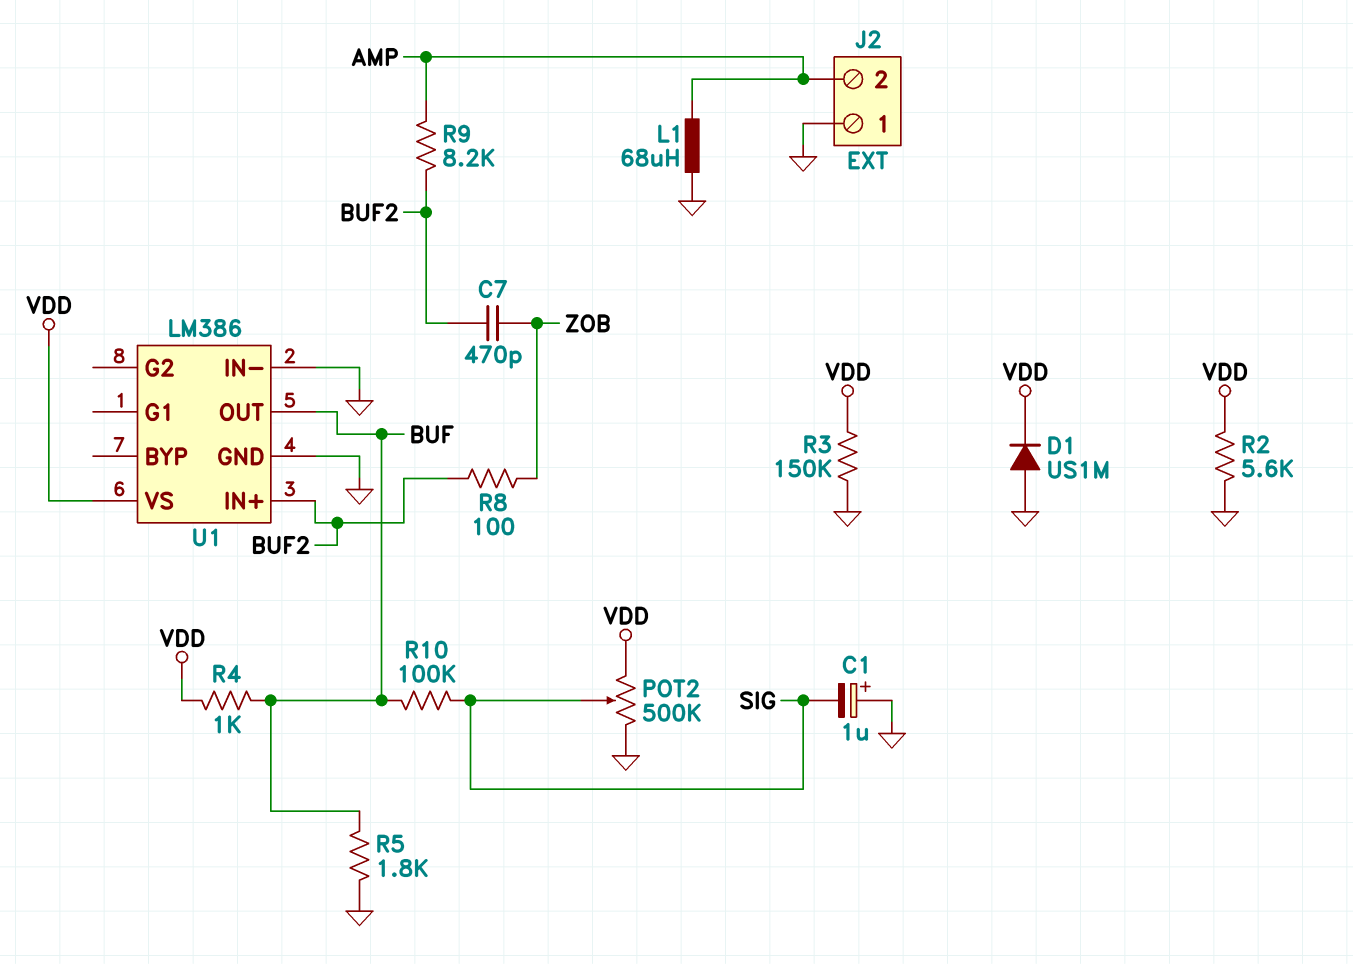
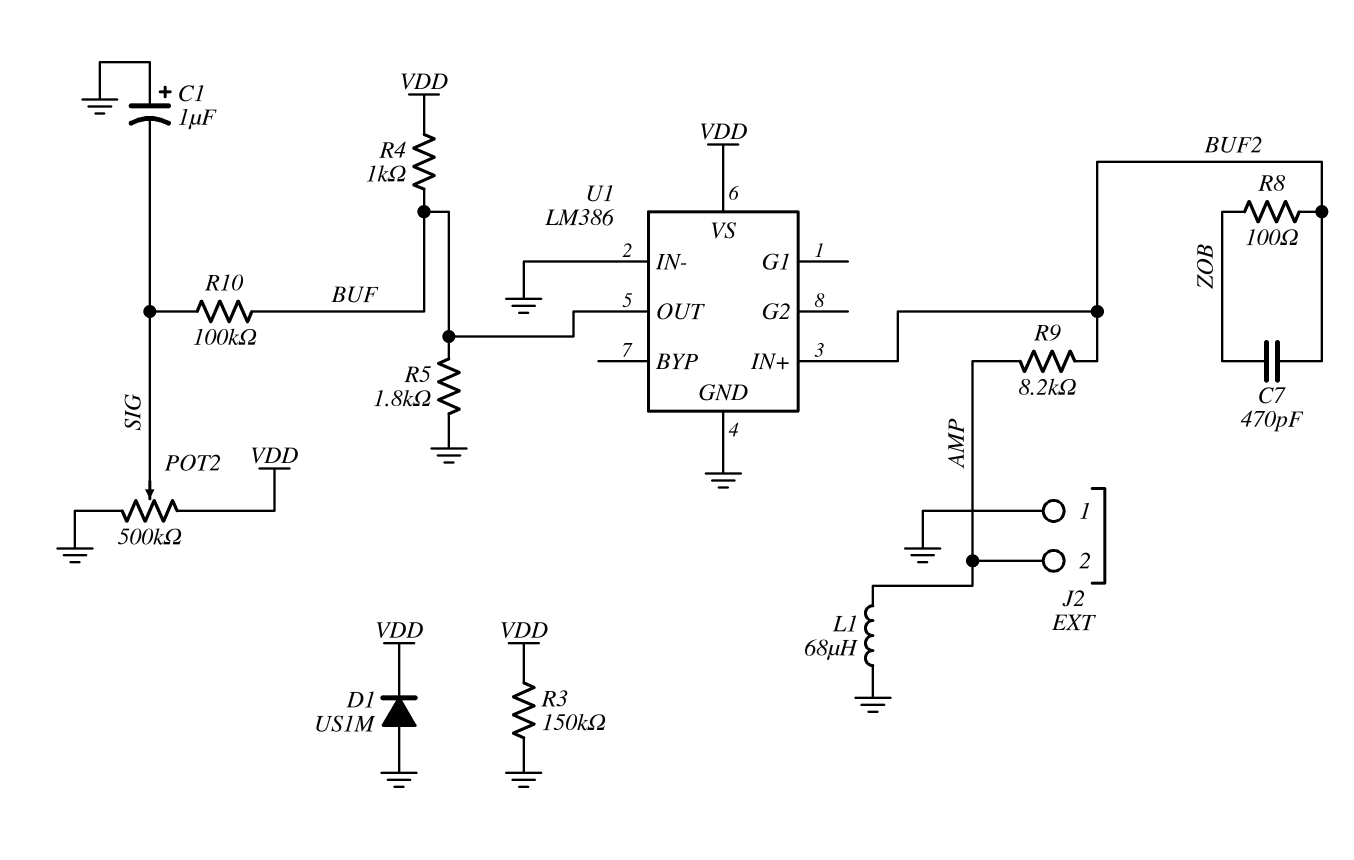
R2: 5.6k (GND, VDD) -> none

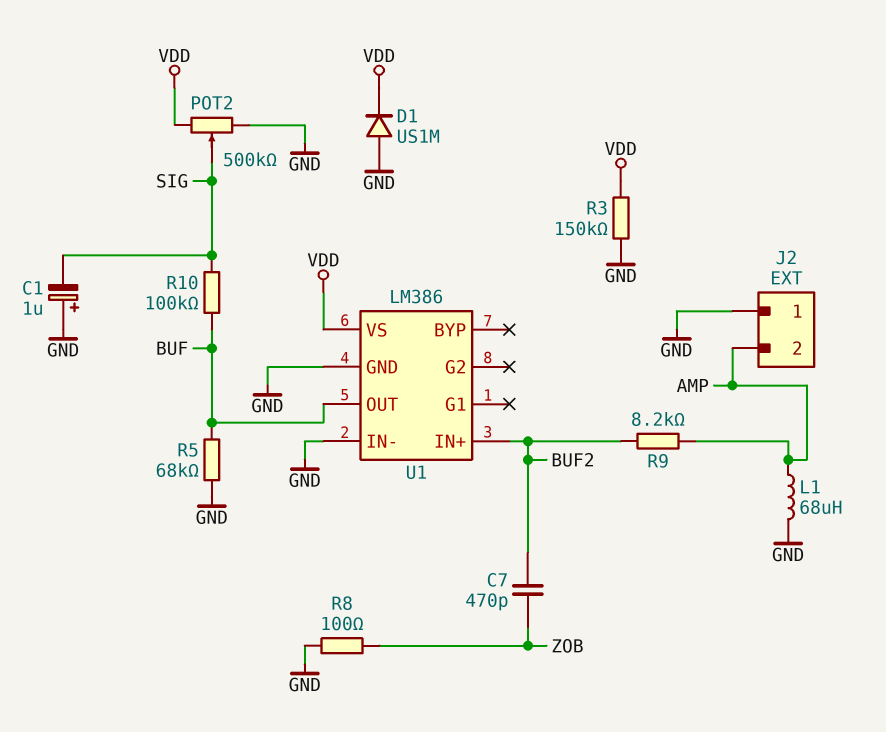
R4: 1k (BUF, VDD) -> none
R5: 1.8k (BUF, GND) -> 68k (BUF, GND)
R8: 100 (BUF2, ZOB) -> 100 (GND, ZOB)

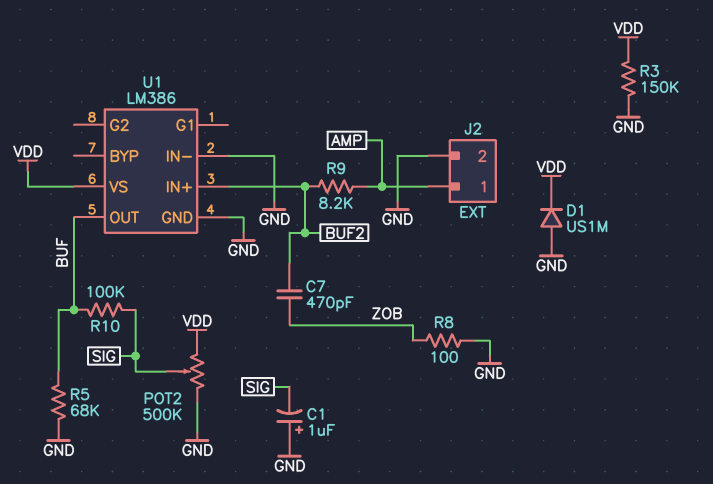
J2 pin 1: GND -> AMP
J2 pin 2: AMP -> GND
L1: 68uH (AMP, GND) -> none

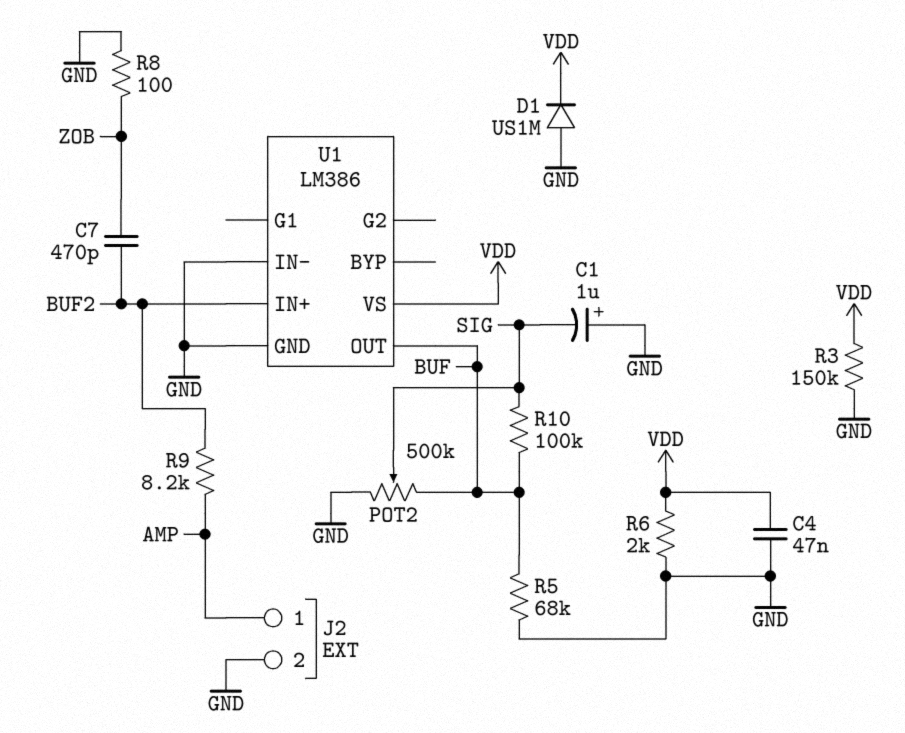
C4: none -> 47nF (GND, VDD)
POT2: 500k (GND, VDD, wiper SIG) -> 500k (BUF, GND, wiper SIG)
R6: none -> 2k (GND, VDD)

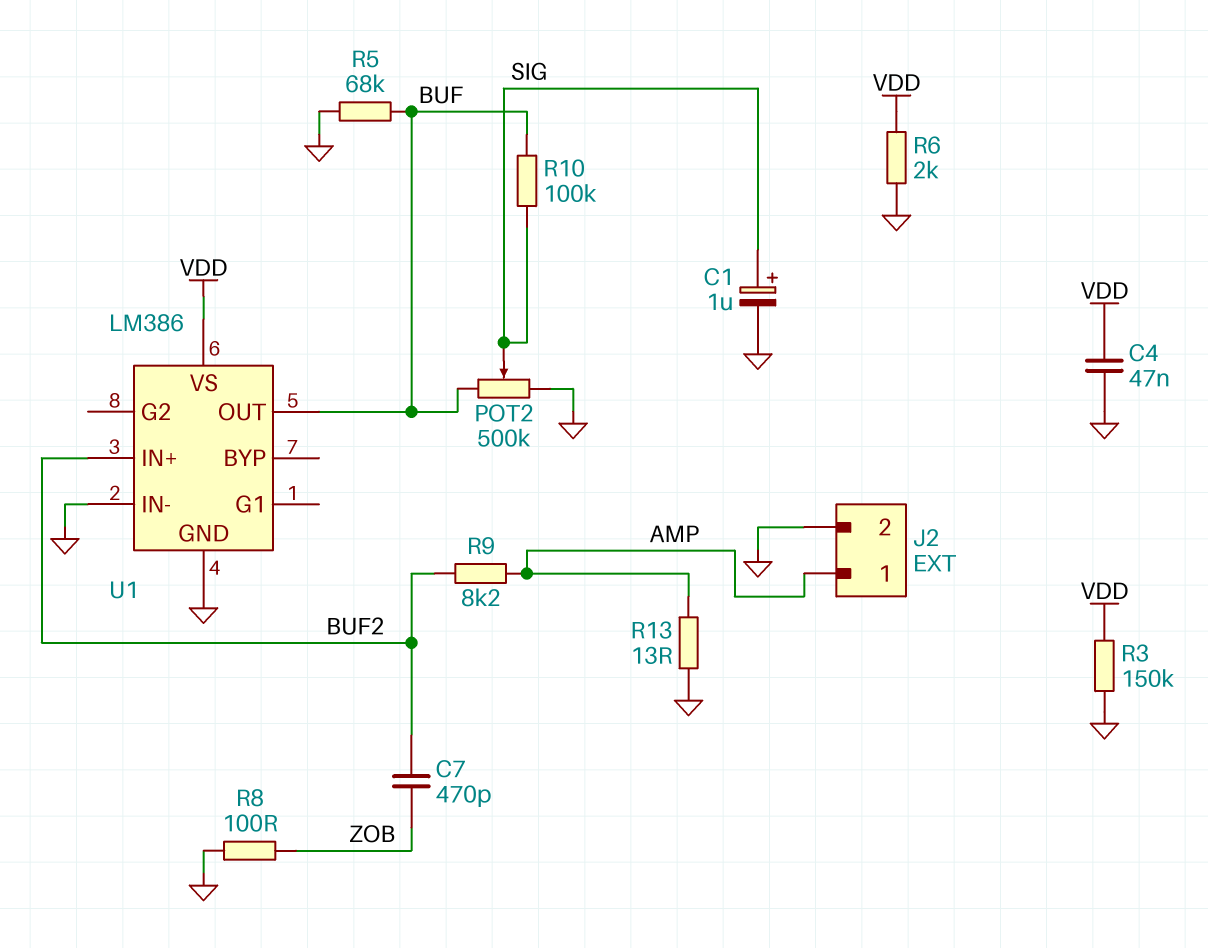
C1: 1uF (plus GND, minus SIG) -> 1uF (plus SIG, minus GND)
D1: diode US1M (A GND, K VDD) -> none
R13: none -> 13 (AMP, GND)

